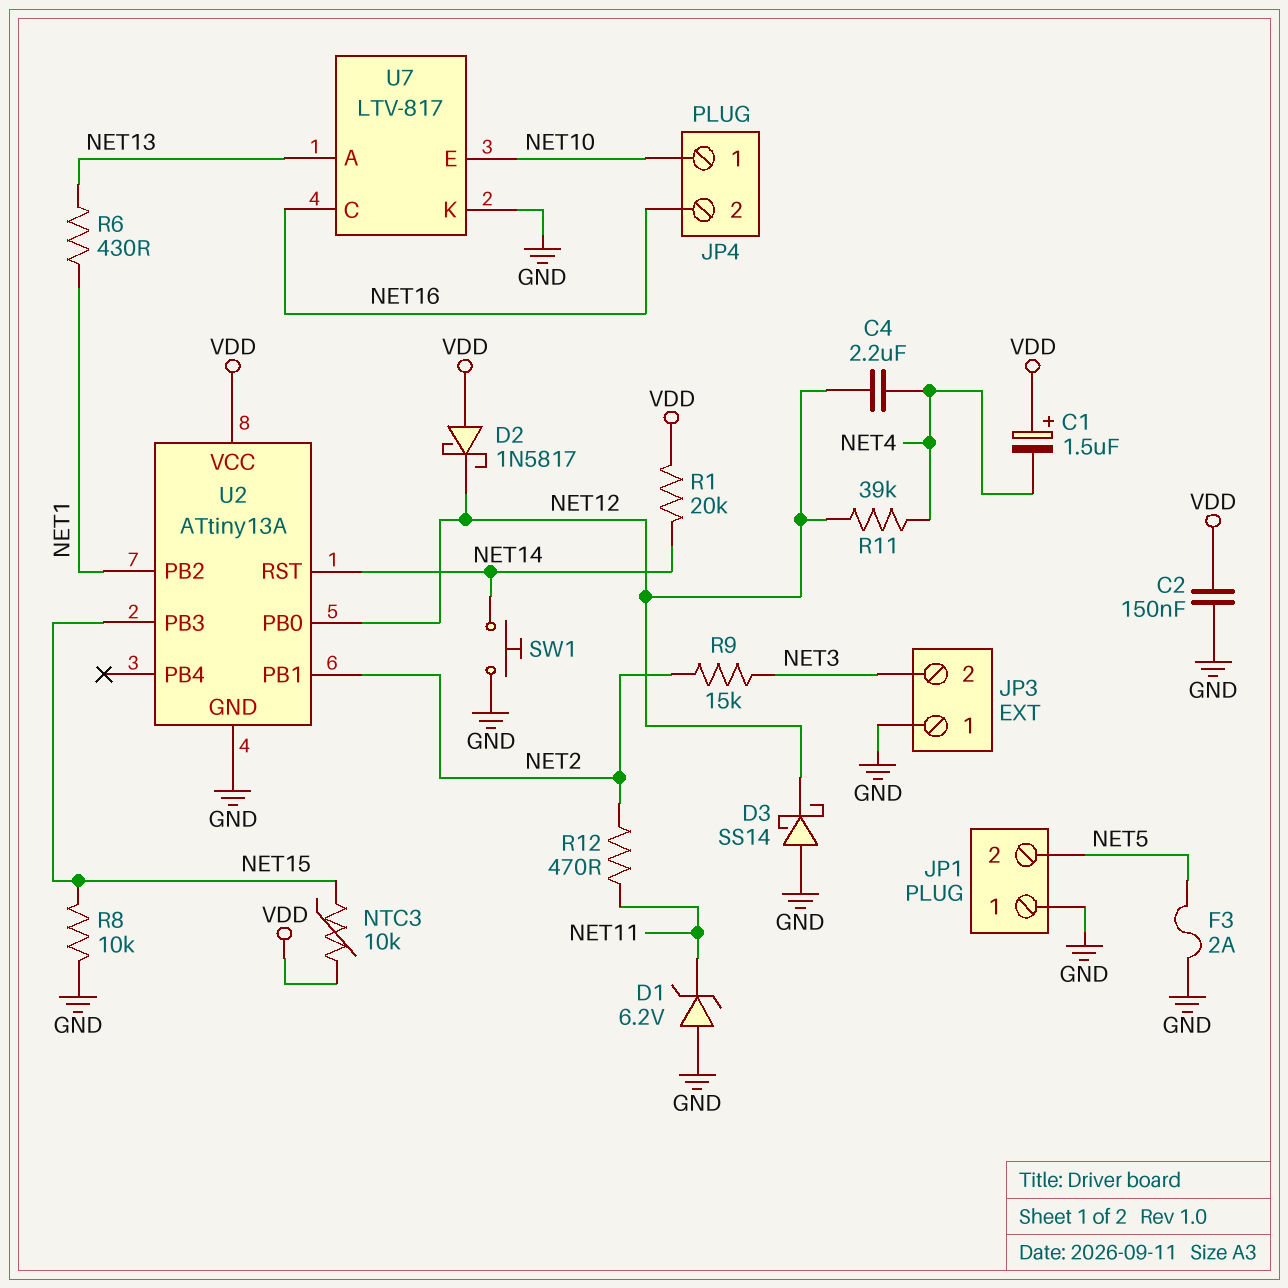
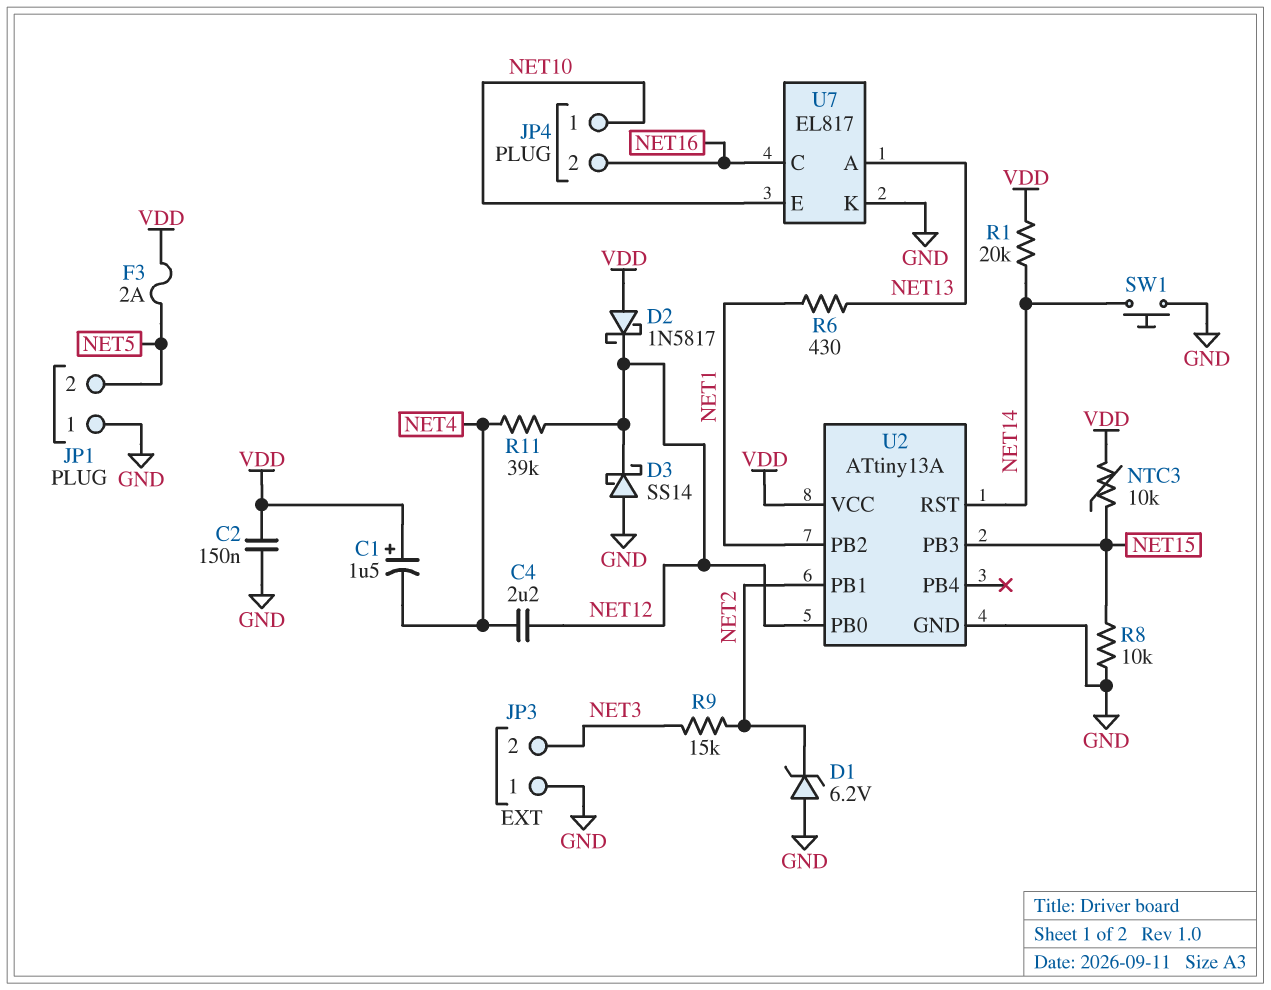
D1: zener 6.2V (A GND, K NET11) -> zener 6.2V (A GND, K NET2)
F3: 2A (GND, NET5) -> 2A (NET5, VDD)
R12: 470 (NET2, NET11) -> none
U7: LTV-817 -> EL817

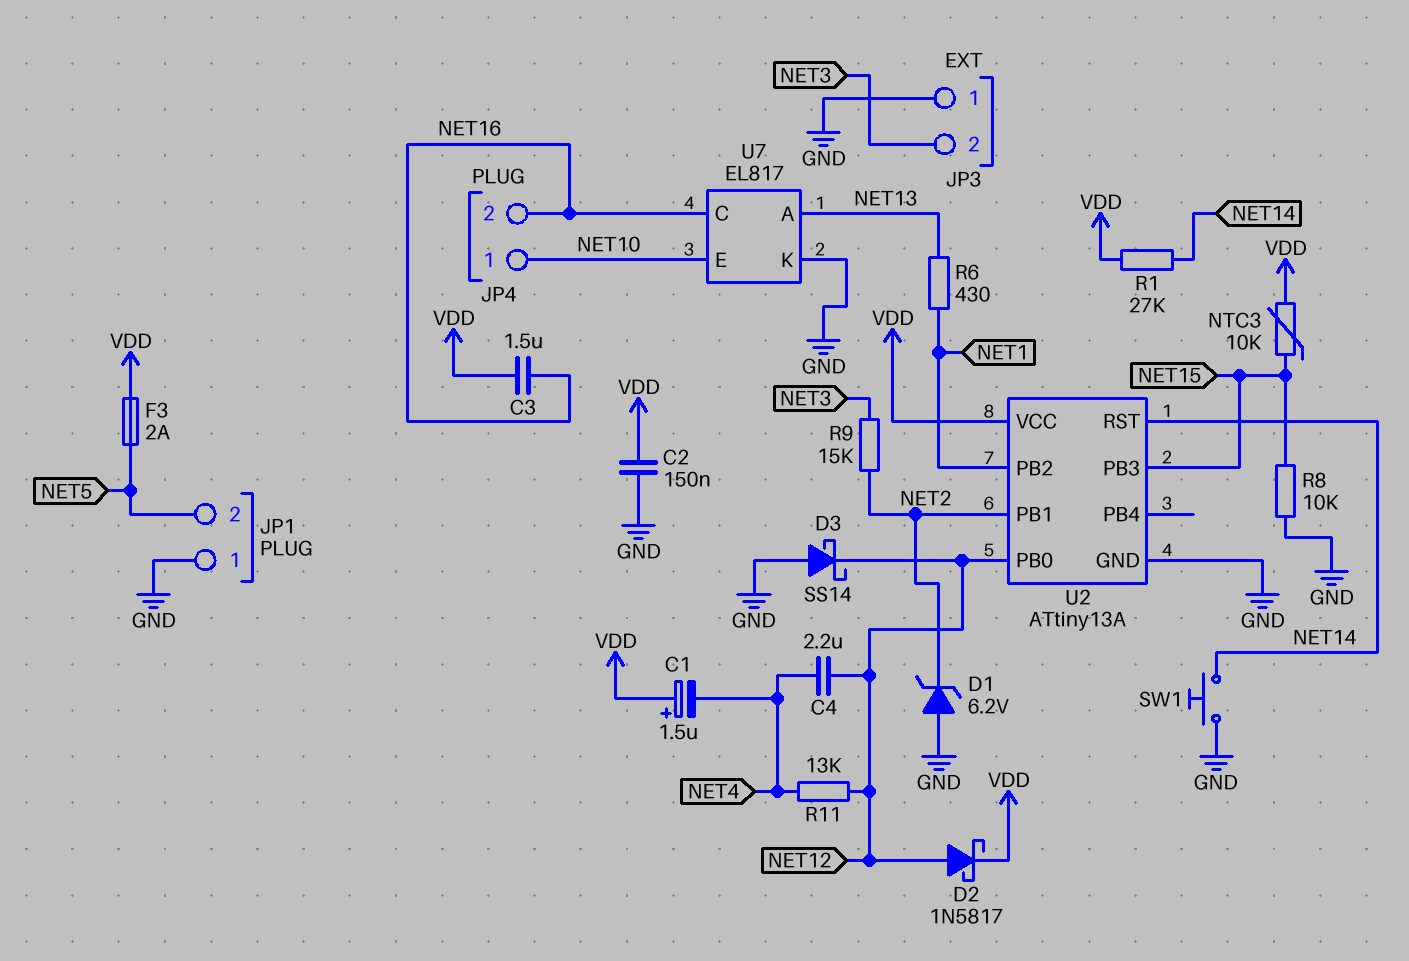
C3: none -> 1.5uF (NET16, VDD)
D2: schottky 1N5817 (A VDD, K NET12) -> schottky 1N5817 (A NET12, K VDD)
R1: 20k (NET14, VDD) -> 27k (NET14, VDD)
R11: 39k (NET4, NET12) -> 13k (NET4, NET12)

